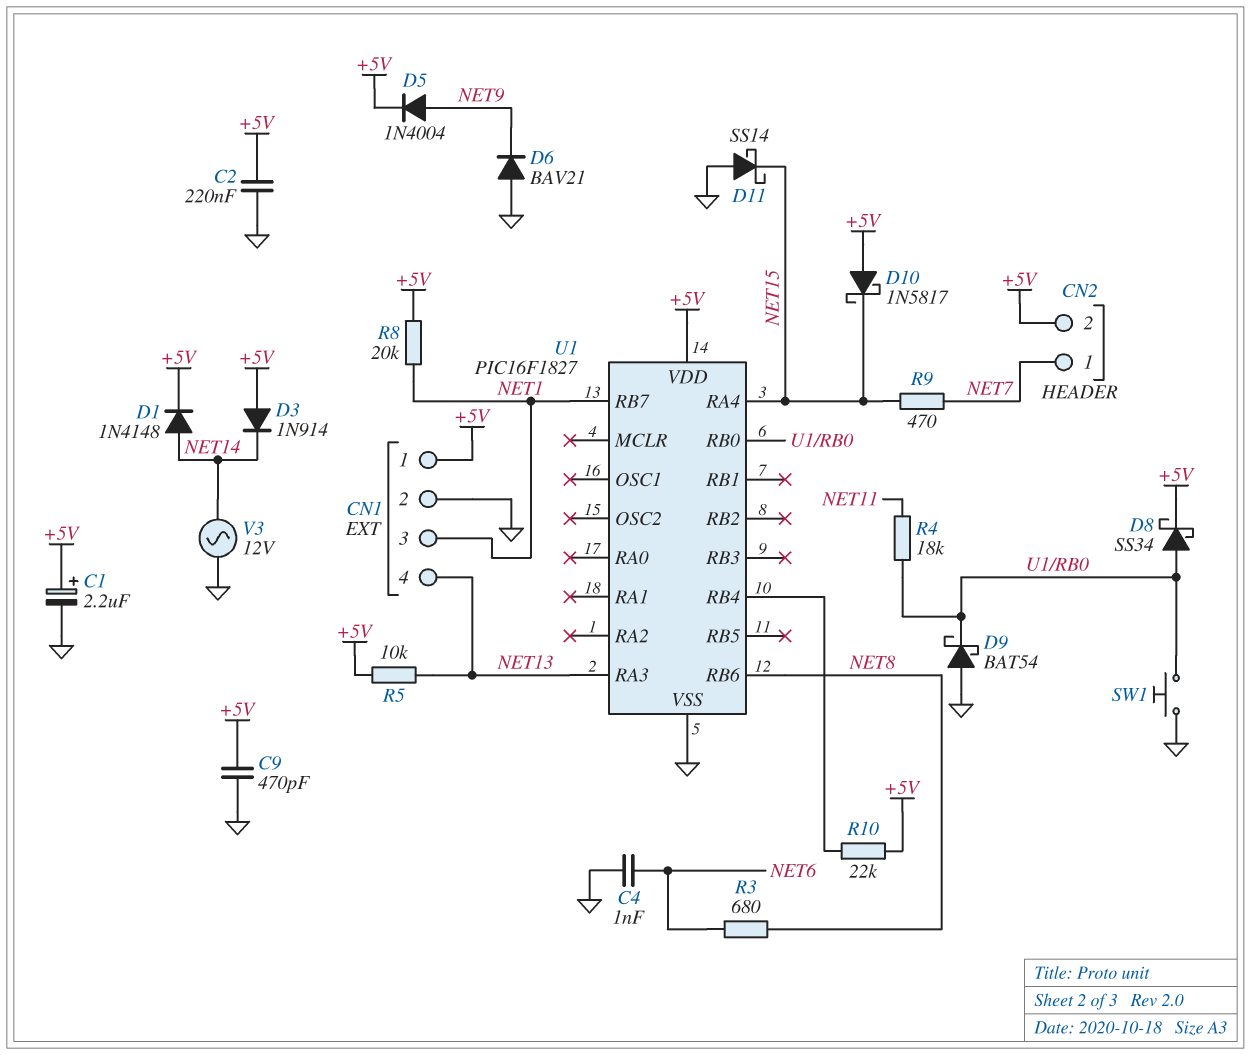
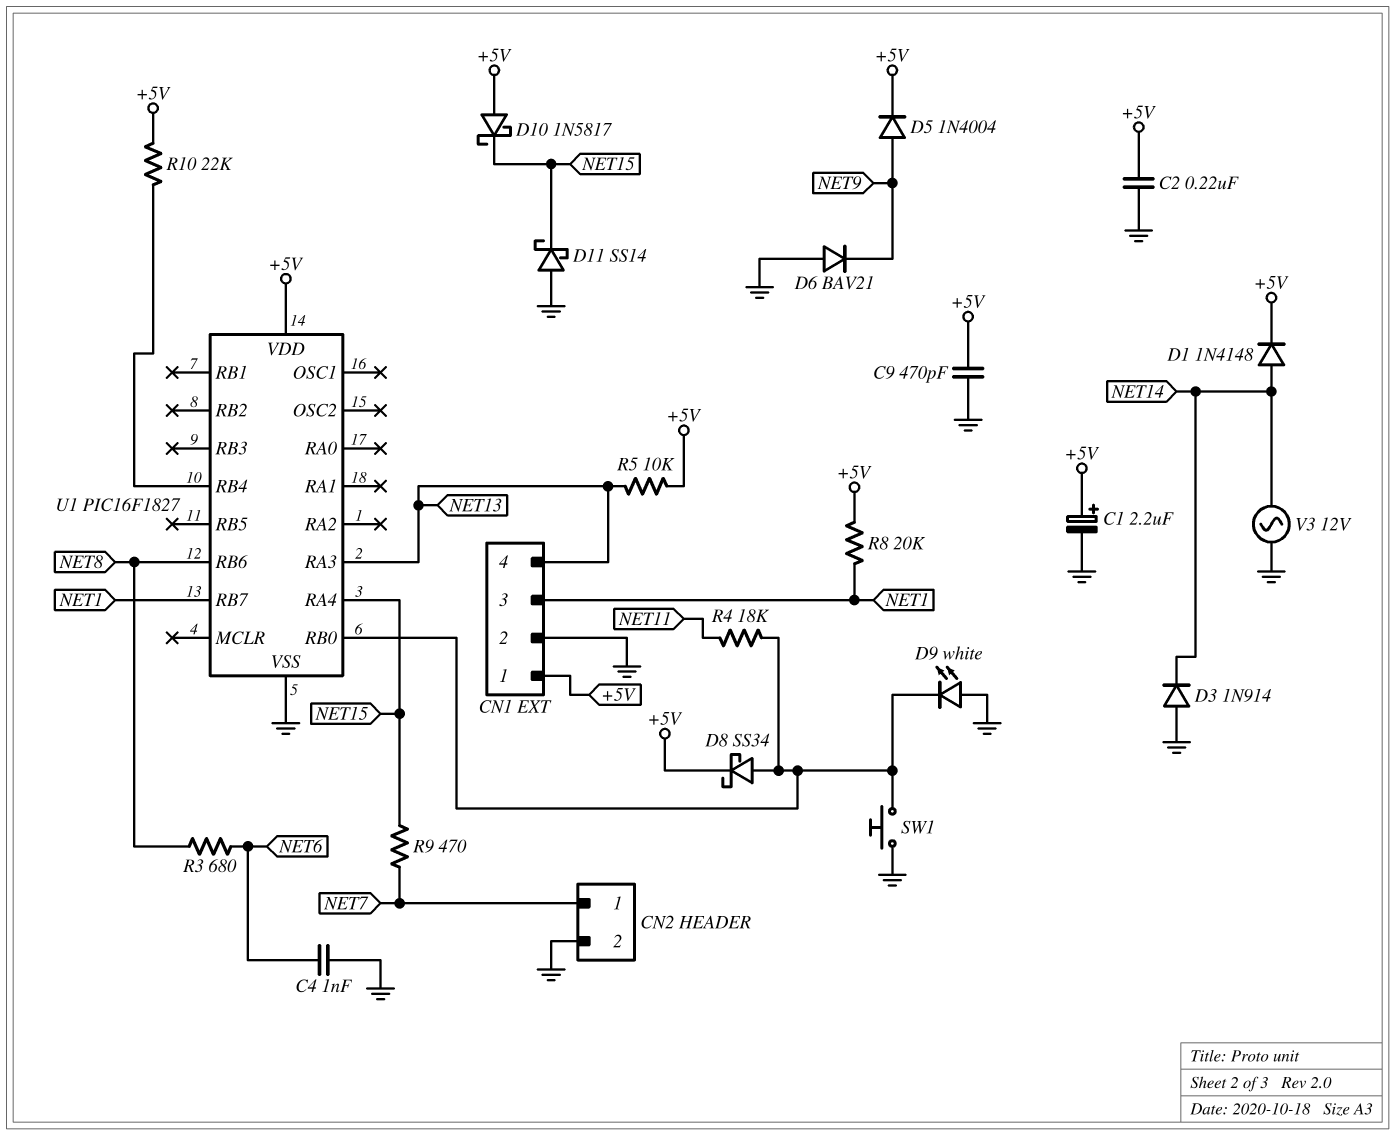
CN2 pin 2: +5V -> GND
D3: diode 1N914 (A +5V, K NET14) -> diode 1N914 (A GND, K NET14)
D9: schottky BAT54 (A GND, K U1/RB0) -> LED white (A GND, K U1/RB0)

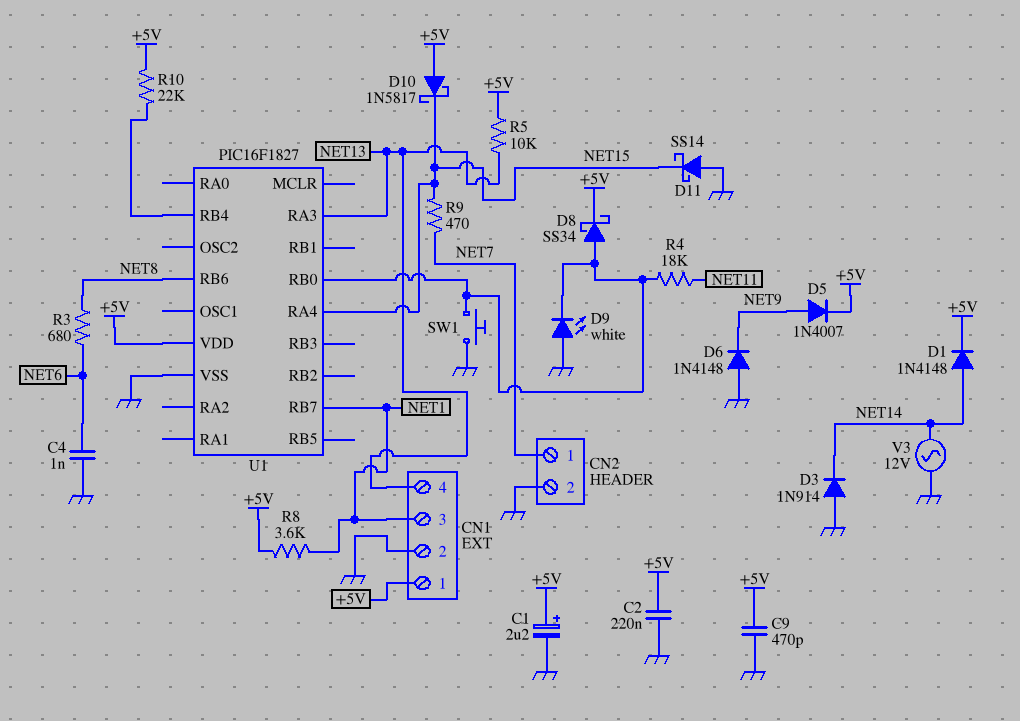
D5: diode 1N4004 (A NET9, K +5V) -> diode 1N4007 (A NET9, K +5V)
D6: diode BAV21 (A GND, K NET9) -> diode 1N4148 (A GND, K NET9)
R8: 20k (+5V, NET1) -> 3.6k (+5V, NET1)

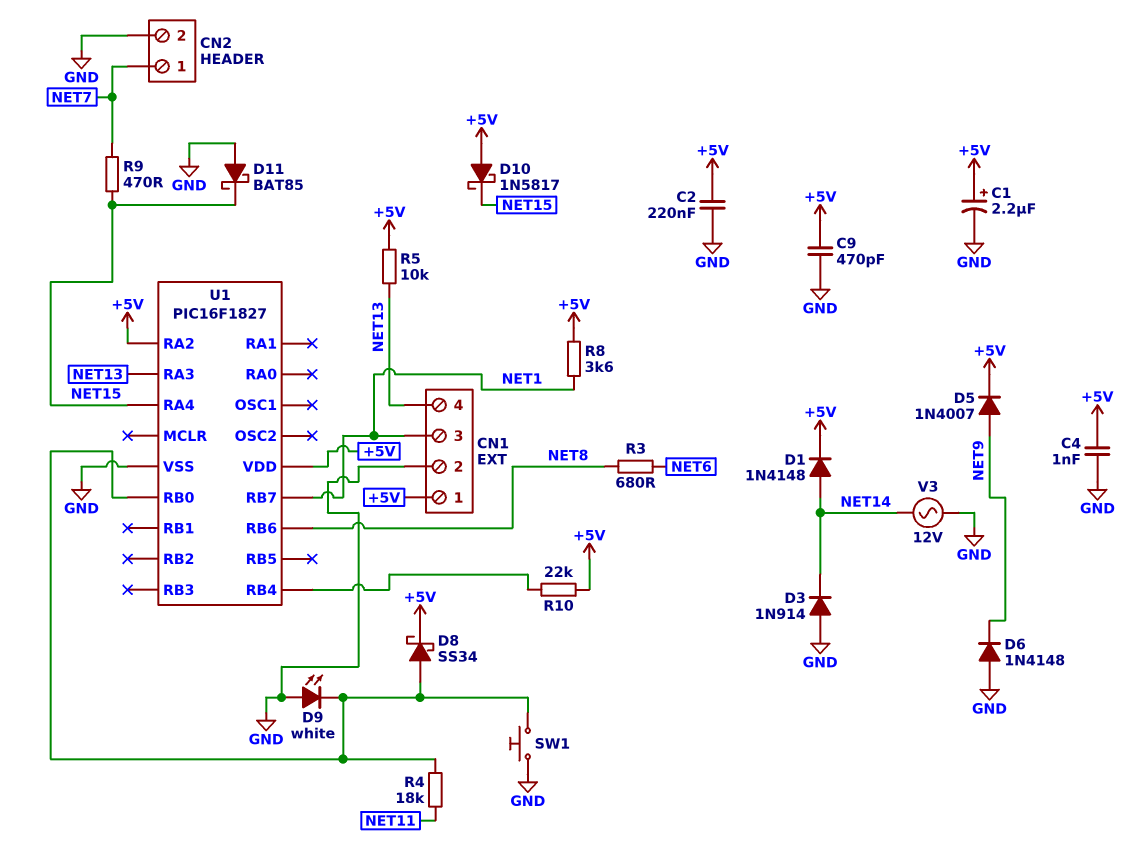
C4: 1nF (GND, NET6) -> 1nF (+5V, GND)
D11: schottky SS14 (A GND, K NET15) -> schottky BAT85 (A GND, K NET15)
U1 pin RA2: none -> +5V

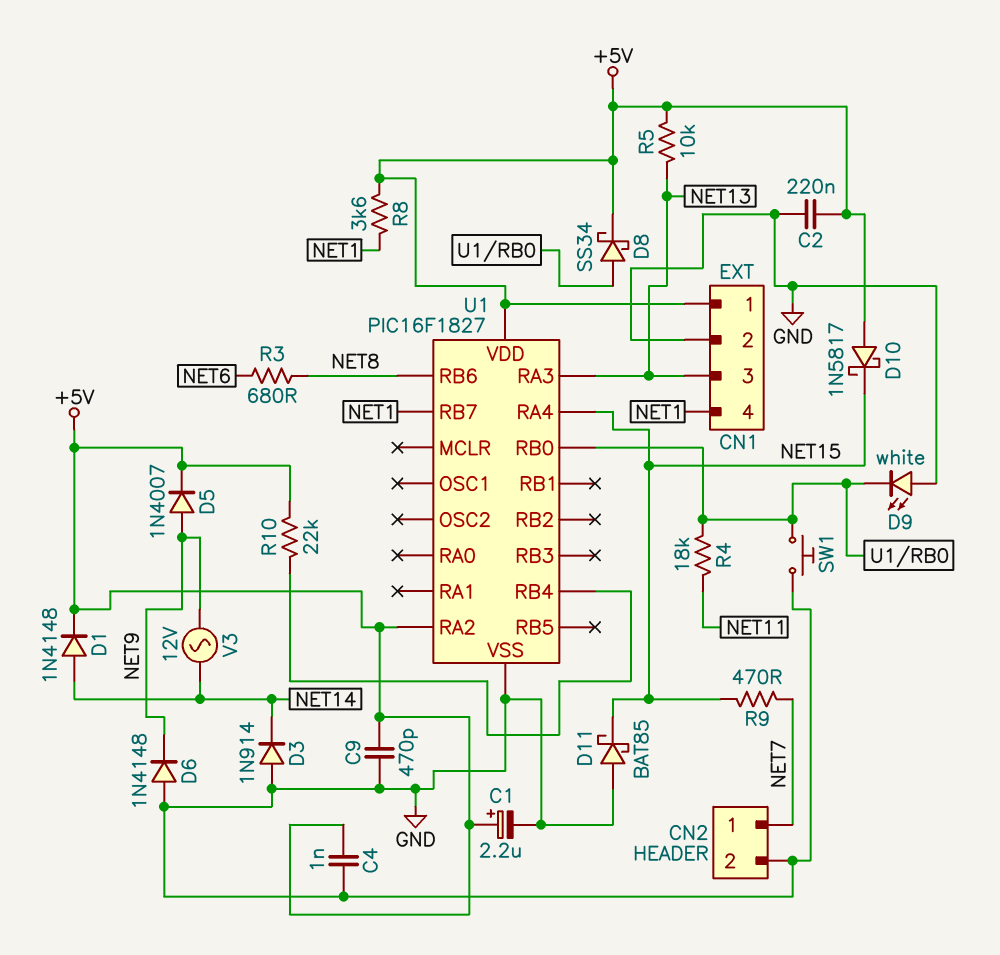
CN1 pin 3: NET1 -> NET13
CN1 pin 4: NET13 -> NET1
V3: AC 12V (GND, NET14) -> AC 12V (NET9, NET14)

